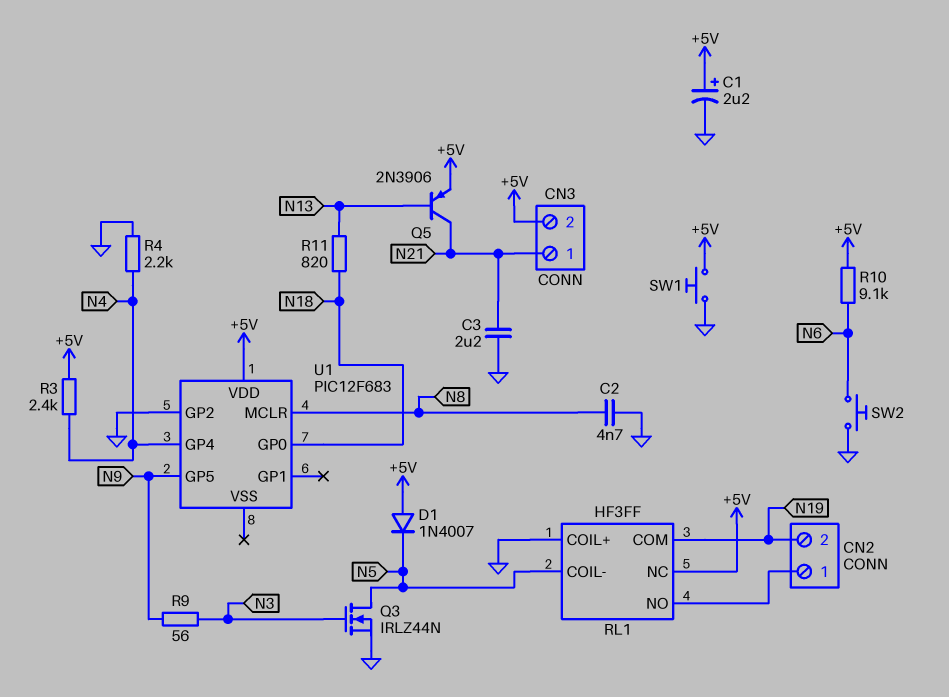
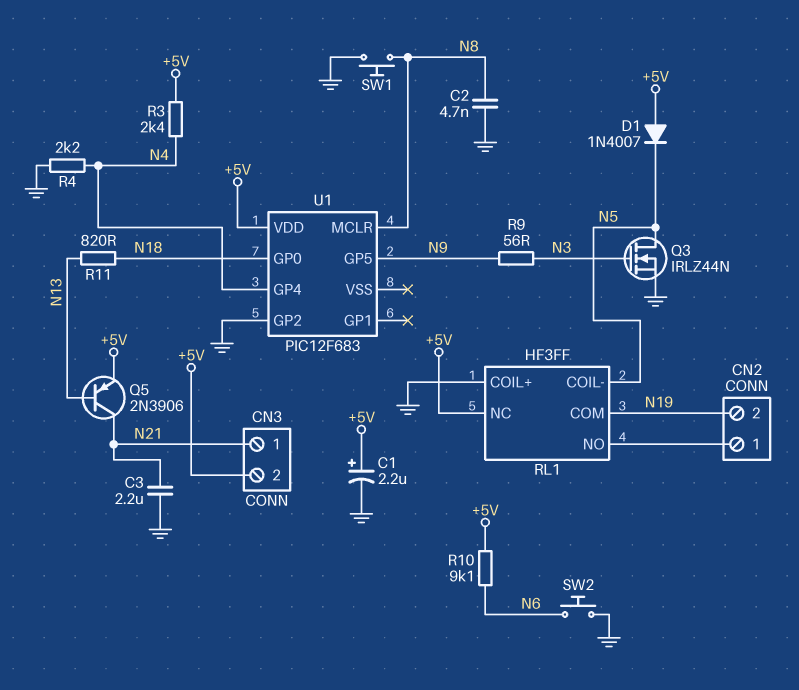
SW1: button (+5V, GND) -> button (GND, N8)

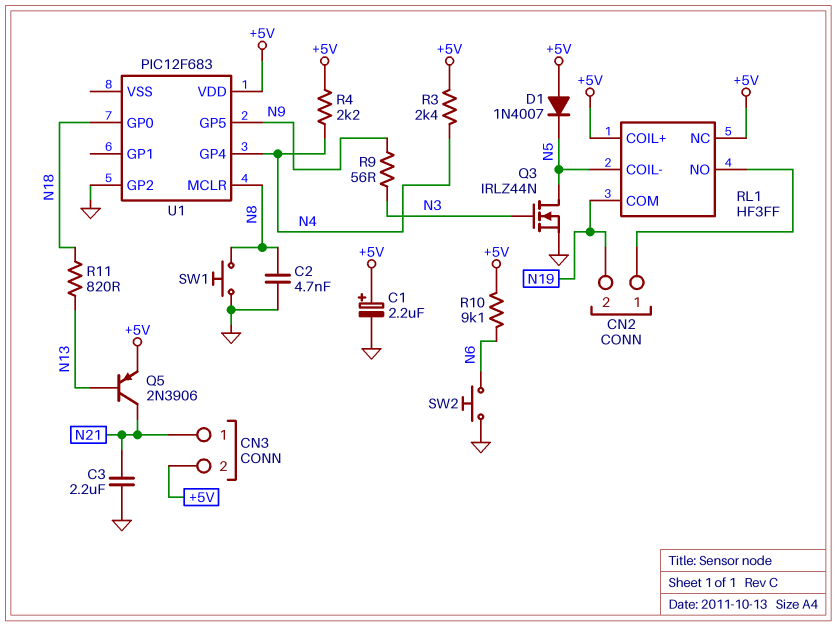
R4: 2.2k (GND, N4) -> 2.2k (+5V, N4)
RL1 pin COIL+: GND -> +5V

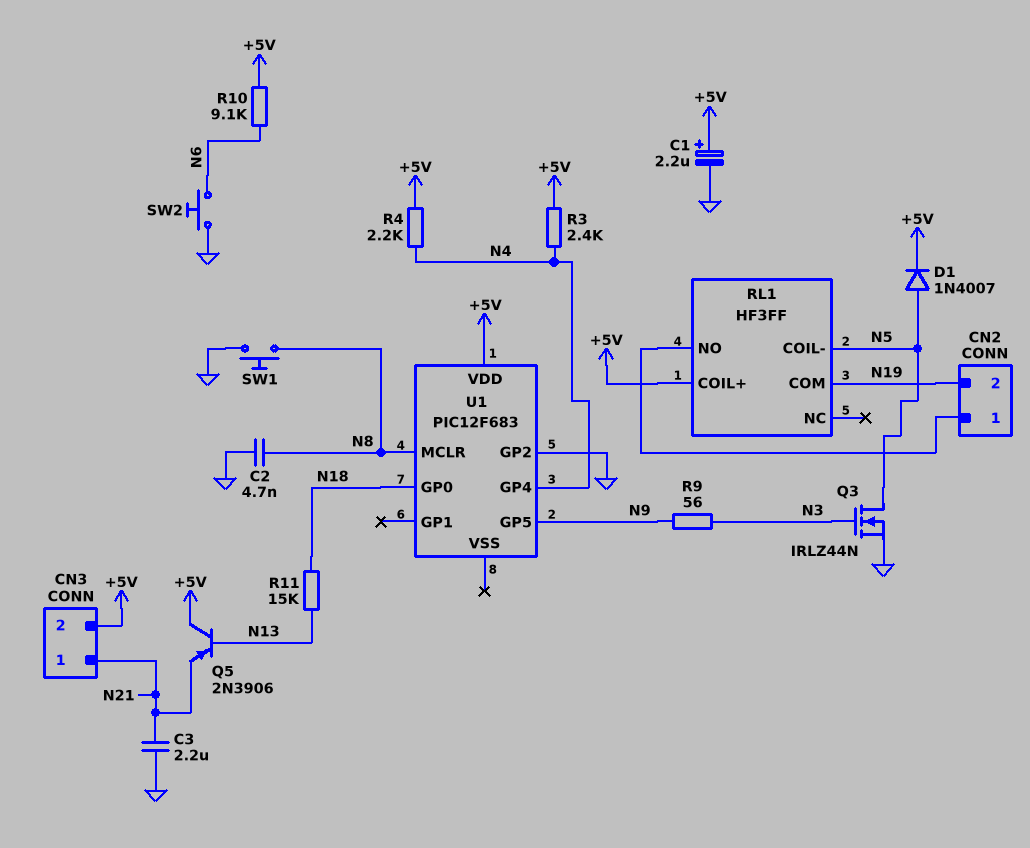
D1: diode 1N4007 (A +5V, K N5) -> diode 1N4007 (A N5, K +5V)
Q5: PNP 2N3906 (B N13, C N21, E +5V) -> PNP 2N3906 (B N13, C +5V, E N21)
R11: 820 (N13, N18) -> 15k (N13, N18)
RL1 pin NC: +5V -> none

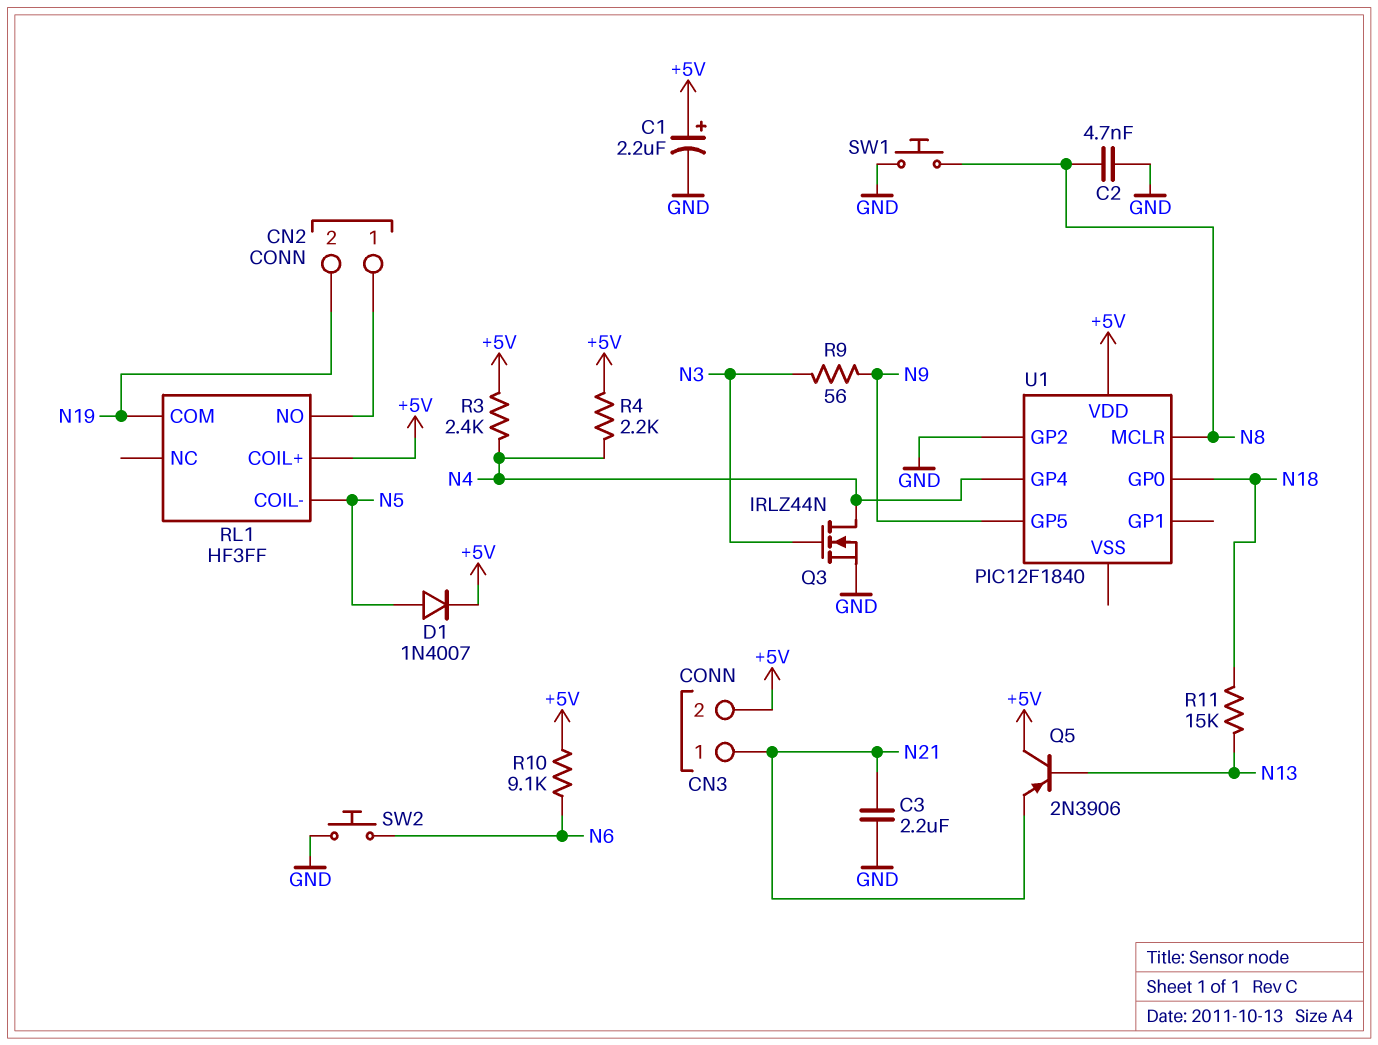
Q3: NMOS IRLZ44N (G N3, D N5, S GND) -> NMOS IRLZ44N (G N3, D N4, S GND)
U1: PIC12F683 -> PIC12F1840

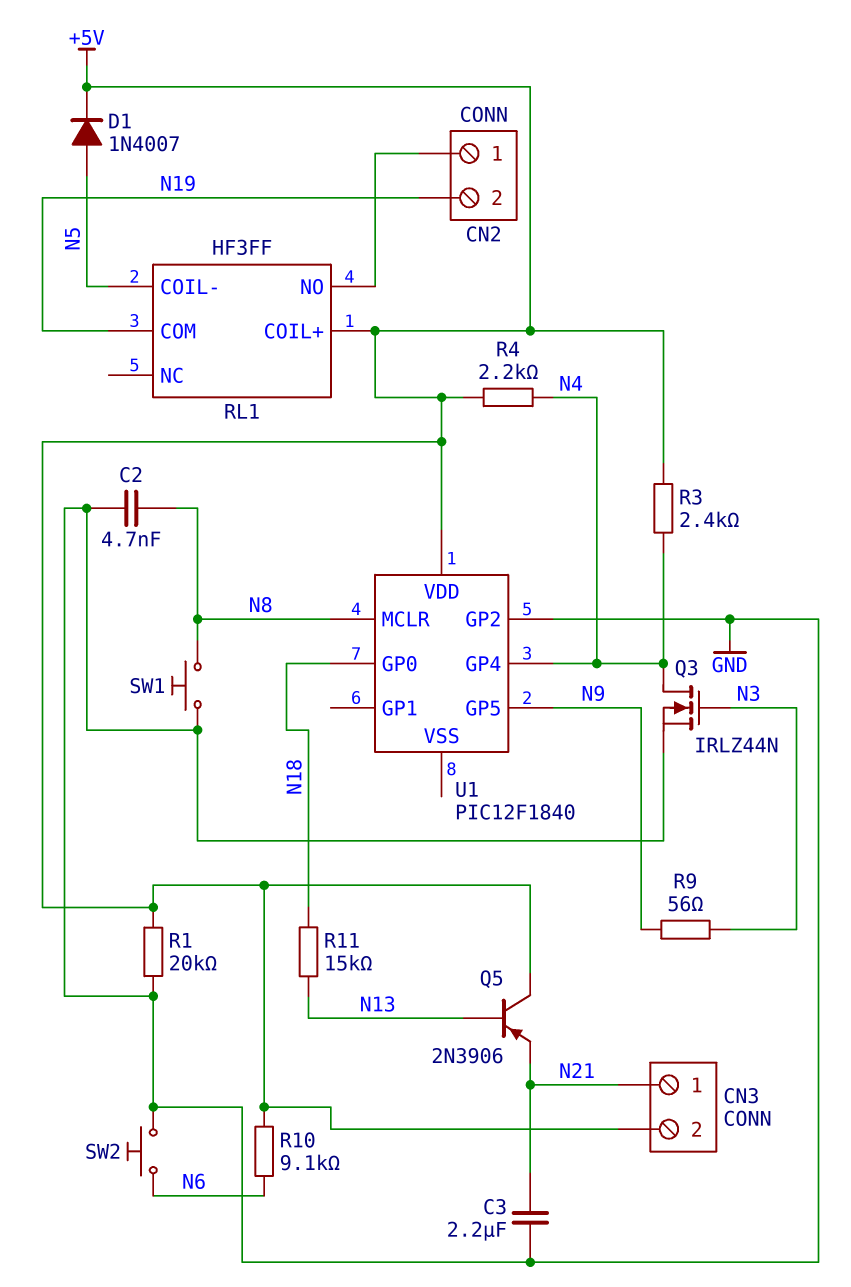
C1: 2.2uF (plus +5V, minus GND) -> none
R1: none -> 20k (+5V, GND)

